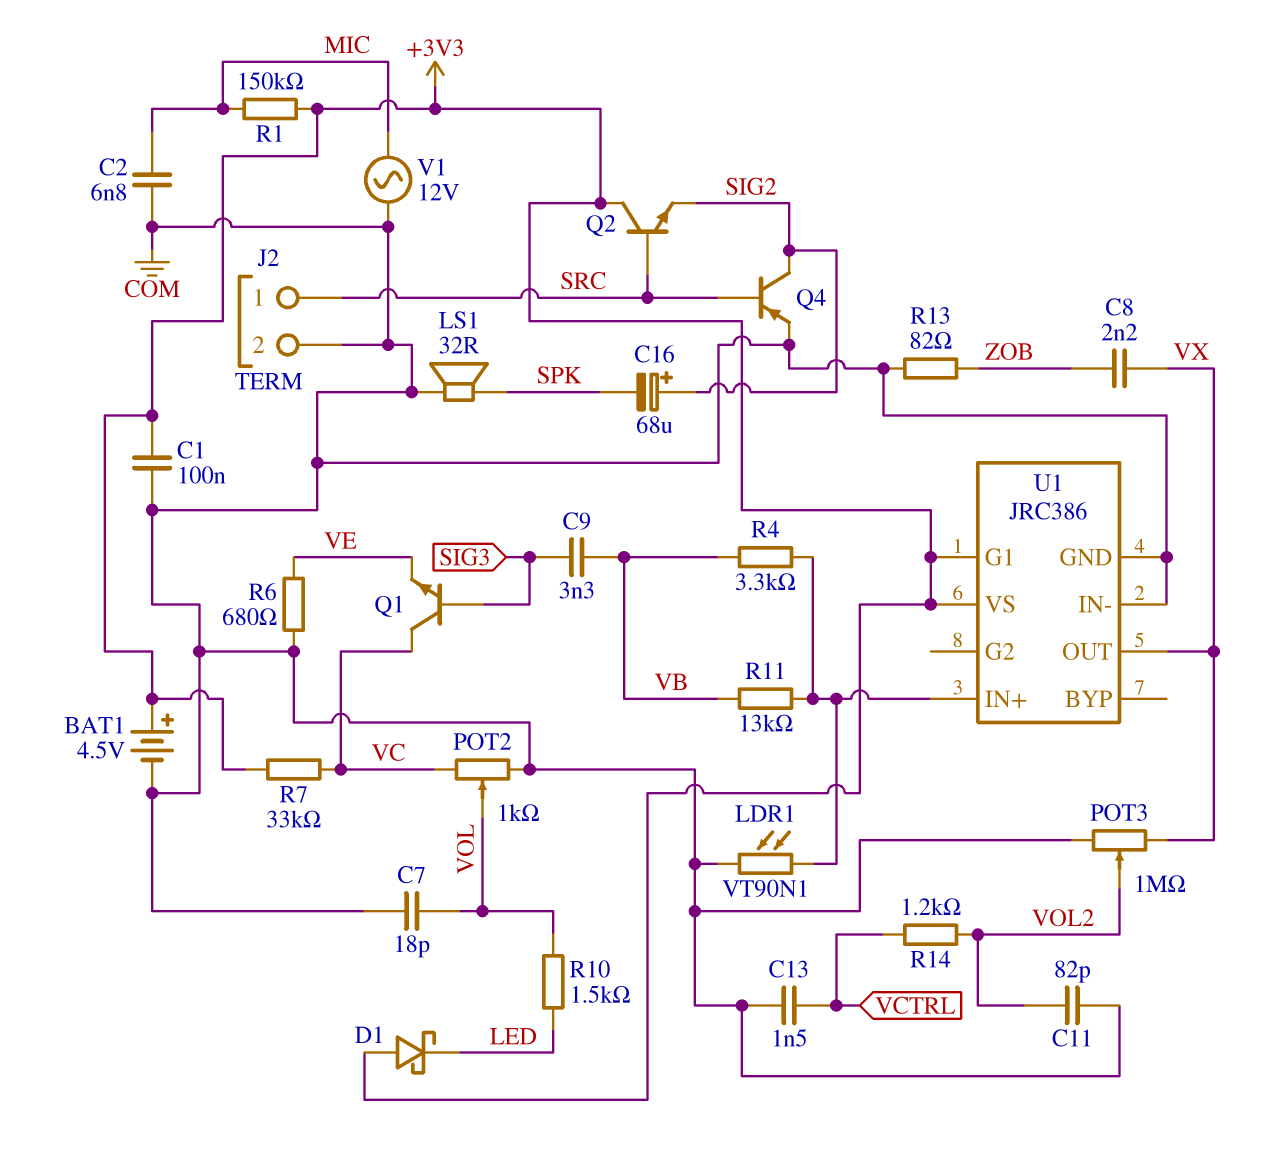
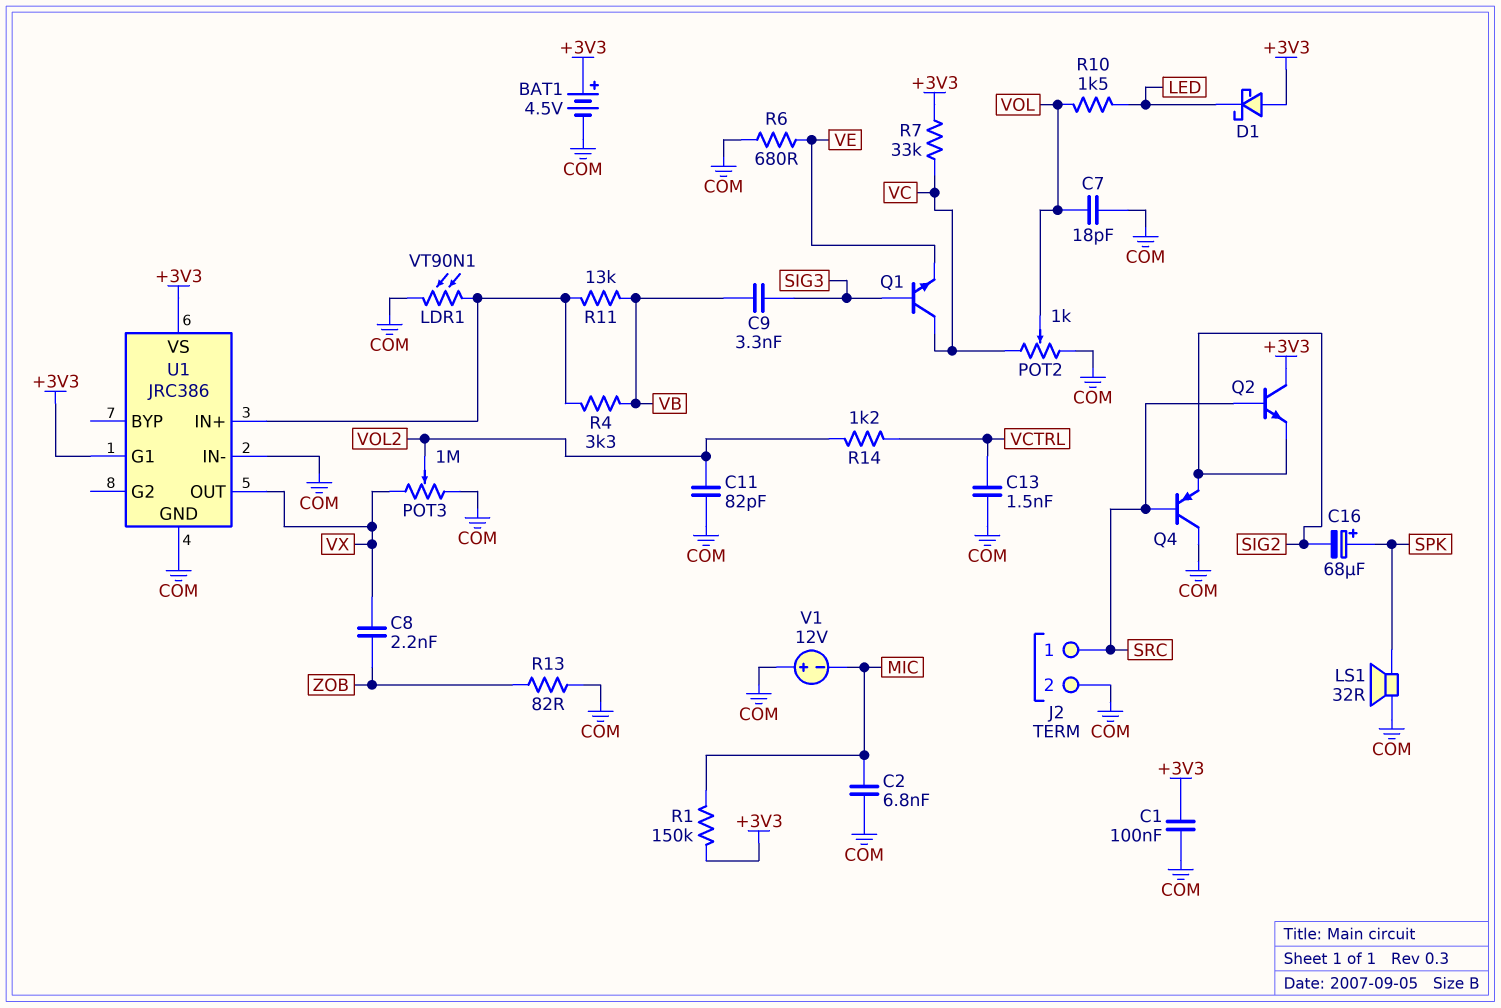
C16: 68uF (plus SIG2, minus SPK) -> 68uF (plus SPK, minus SIG2)
Q4: PNP (B SRC, C SIG2, E COM) -> PNP (B SRC, C COM, E SIG2)
V1: AC 12V (COM, MIC) -> 12V (plus COM, minus MIC)

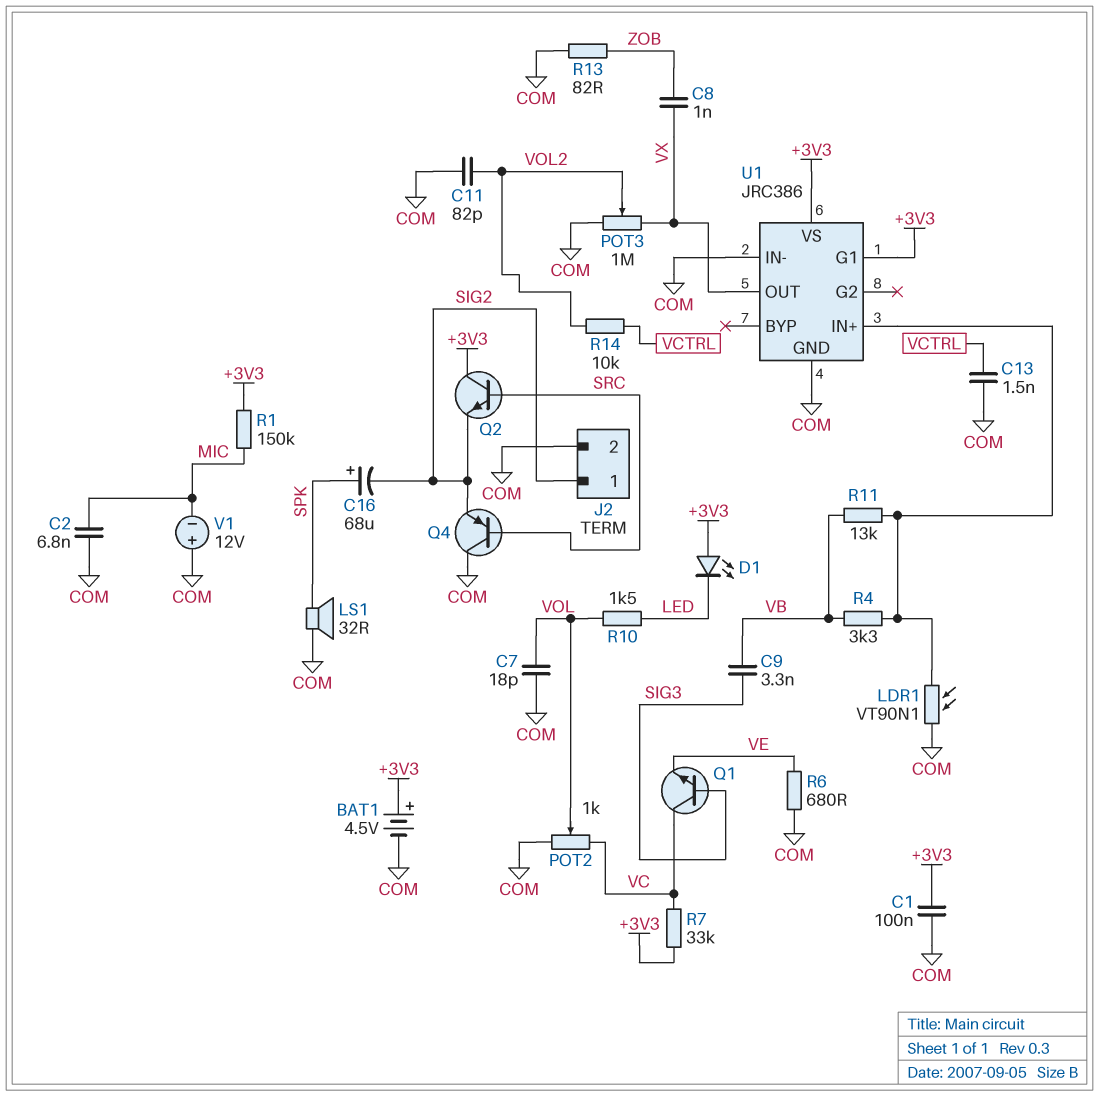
C8: 2.2nF (VX, ZOB) -> 1nF (VX, ZOB)
D1: schottky (A +3V3, K LED) -> LED (A +3V3, K LED)
J2 pin 1: SRC -> SIG2
R14: 1.2k (VCTRL, VOL2) -> 10k (VCTRL, VOL2)

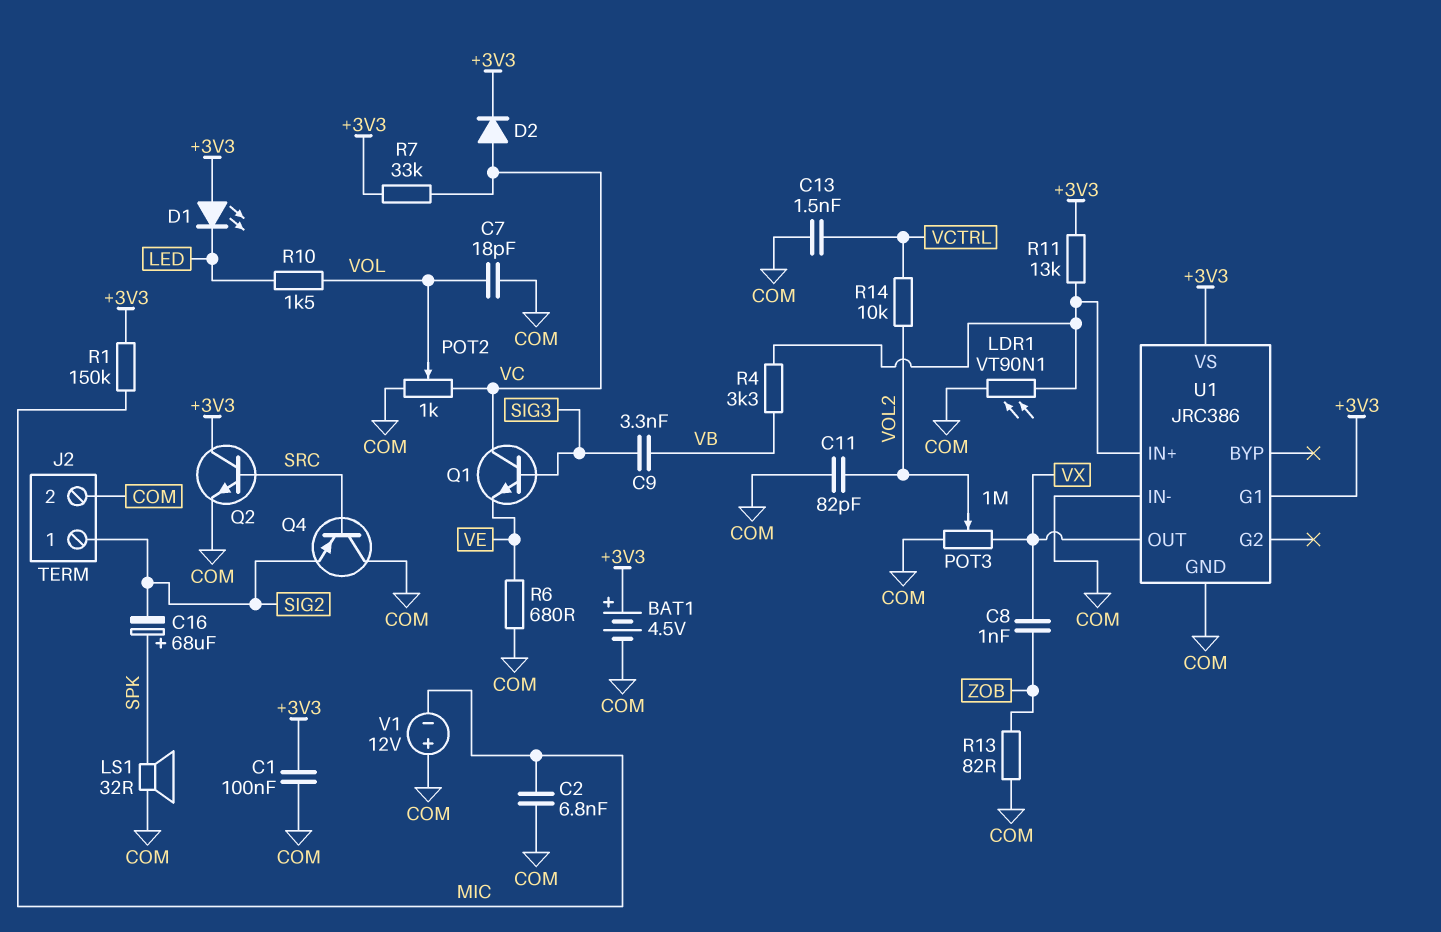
D2: none -> diode (A VC, K +3V3)
Q2: NPN (B SRC, C +3V3, E SIG2) -> NPN (B SRC, C +3V3, E COM)
R11: 13k (U1/IN+, VB) -> 13k (+3V3, U1/IN+)

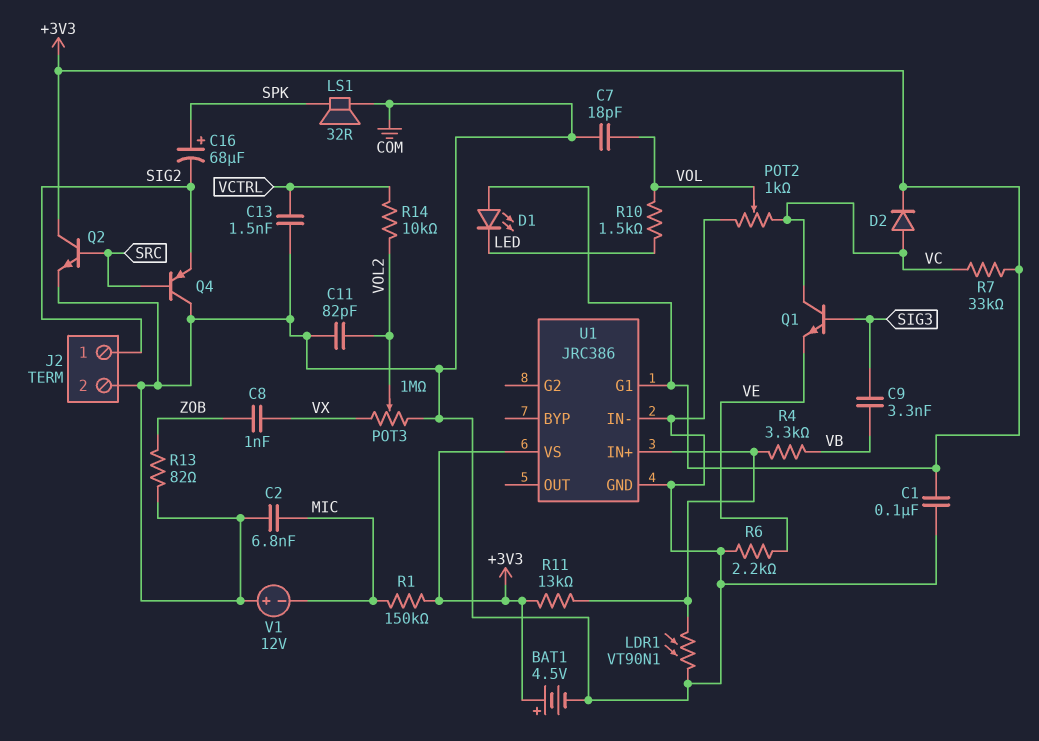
R6: 680 (COM, VE) -> 2.2k (COM, VE)
U1 pin OUT: VX -> none

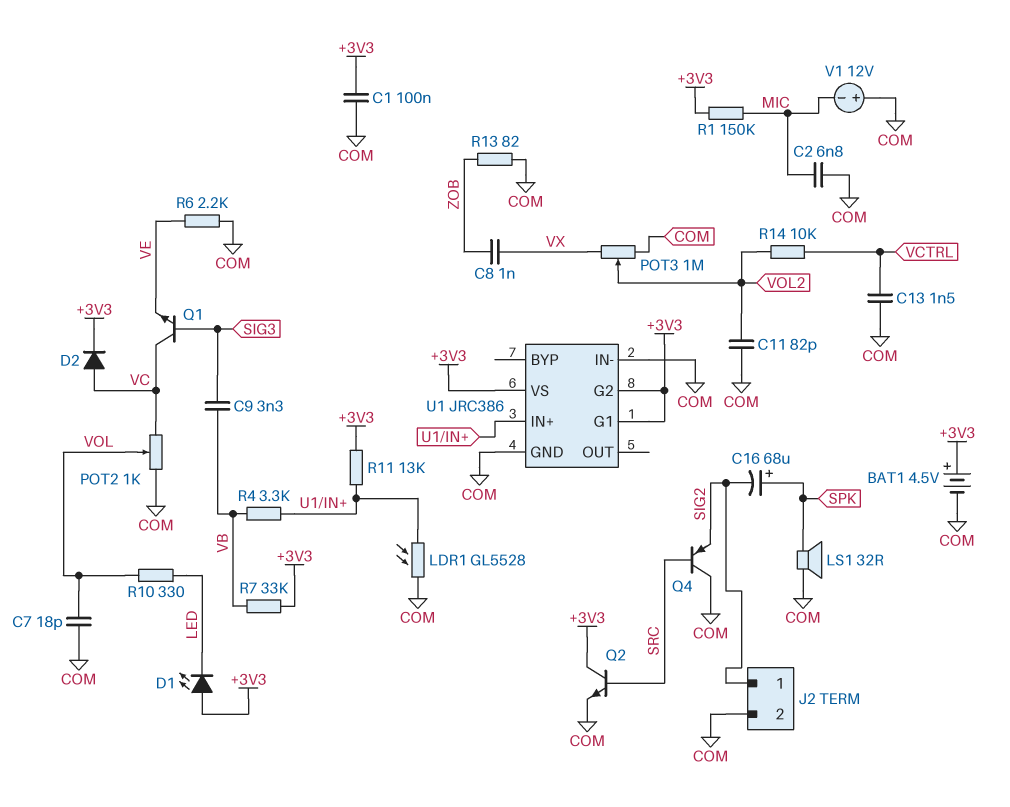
LDR1: VT90N1 (COM, U1/IN+) -> GL5528 (COM, U1/IN+)
R7: 33k (+3V3, VC) -> 33k (+3V3, VB)
R10: 1.5k (LED, VOL) -> 330 (LED, VOL)
U1 pin G2: none -> +3V3

